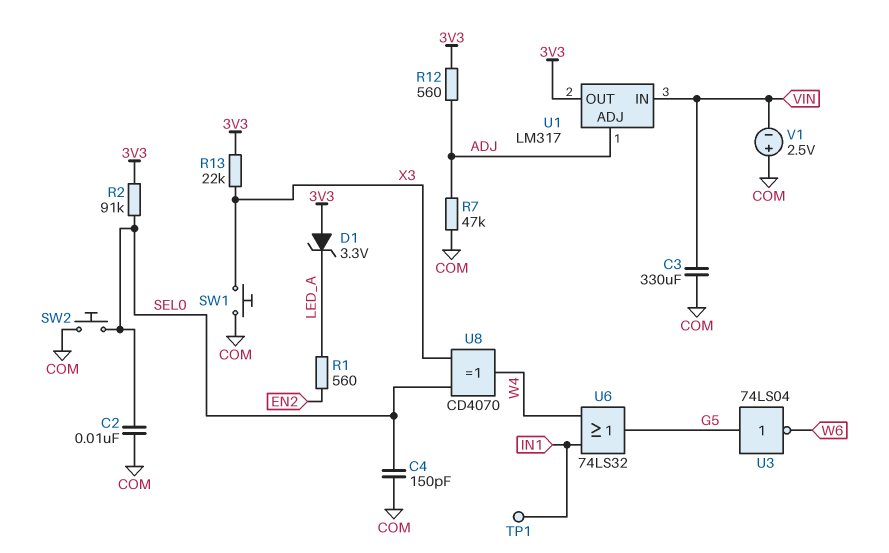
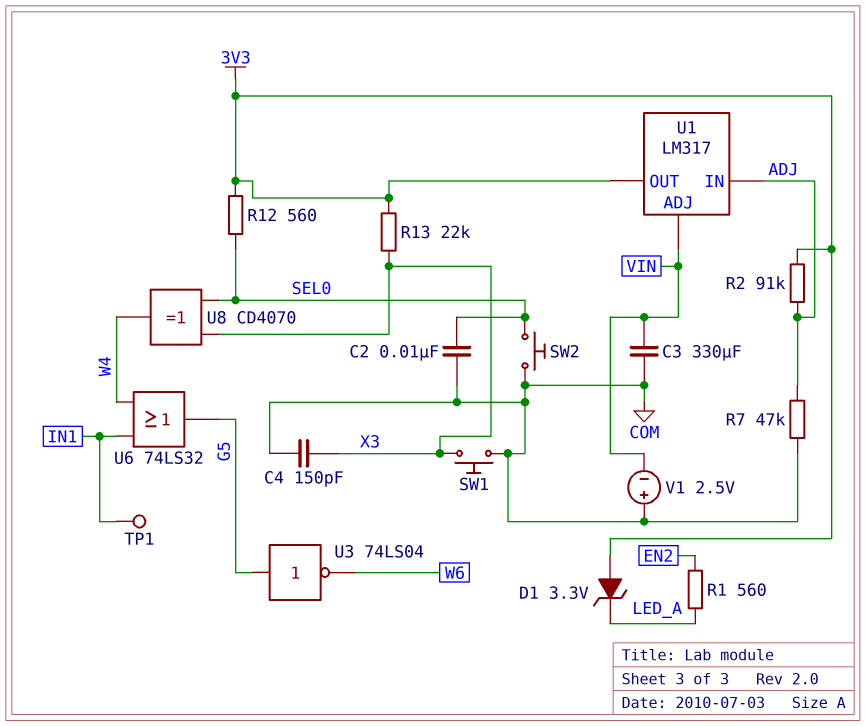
C4: 150pF (COM, SEL0) -> 150pF (COM, X3)
R2: 91k (3V3, SEL0) -> 91k (3V3, ADJ)
R12: 560 (3V3, ADJ) -> 560 (3V3, SEL0)
U1 pin ADJ: ADJ -> VIN
U1 pin IN: VIN -> ADJ

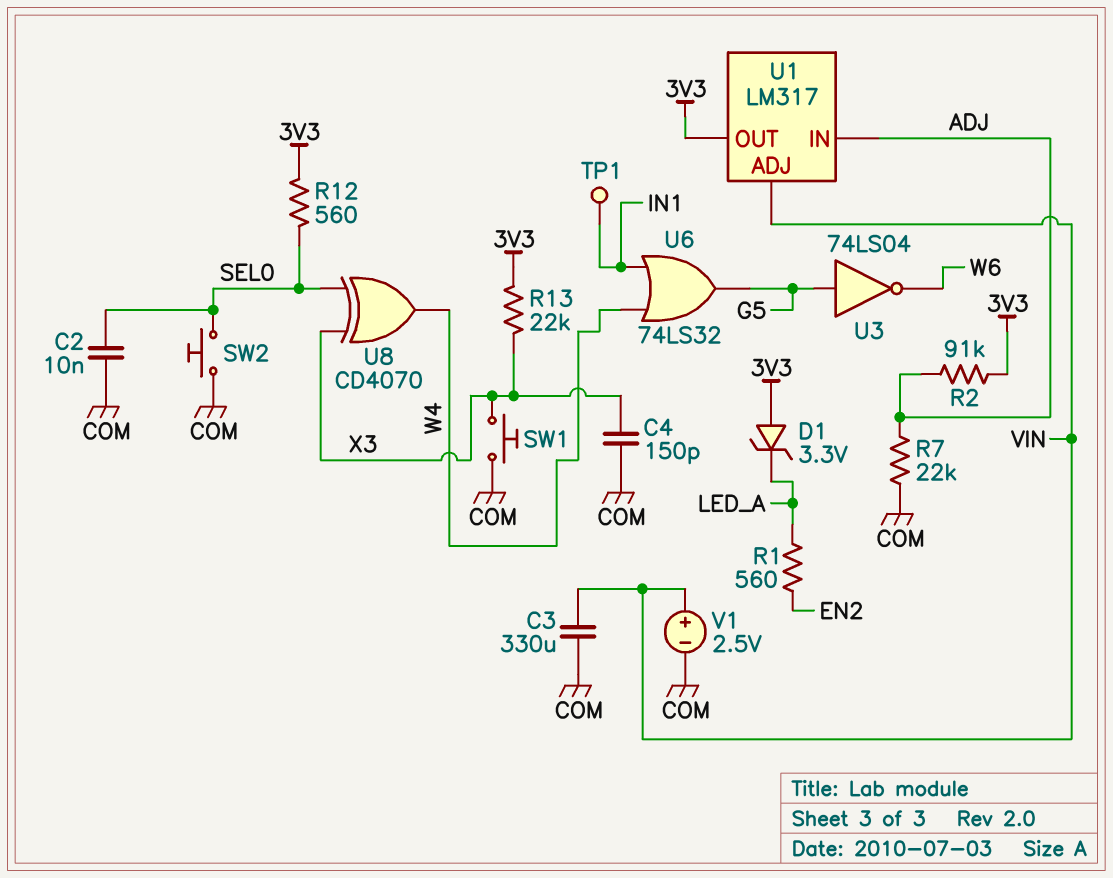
R7: 47k (ADJ, COM) -> 22k (ADJ, COM)
V1: 2.5V (plus COM, minus VIN) -> 2.5V (plus VIN, minus COM)

